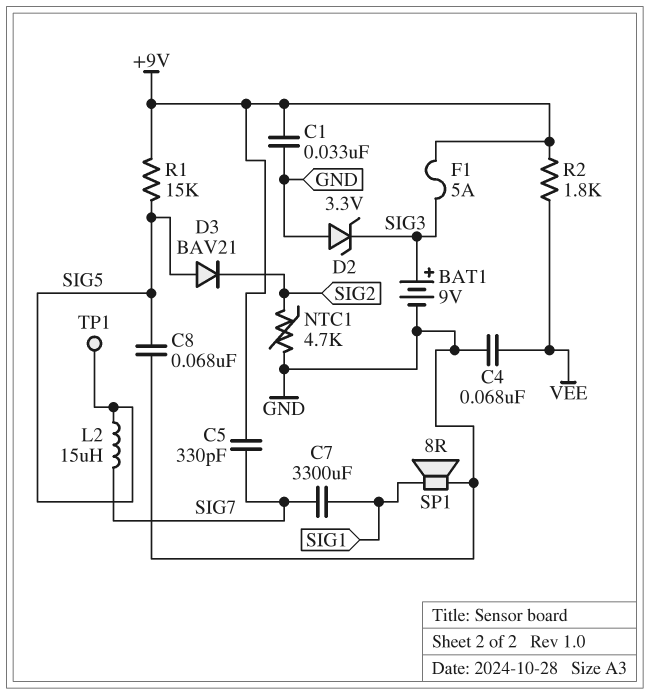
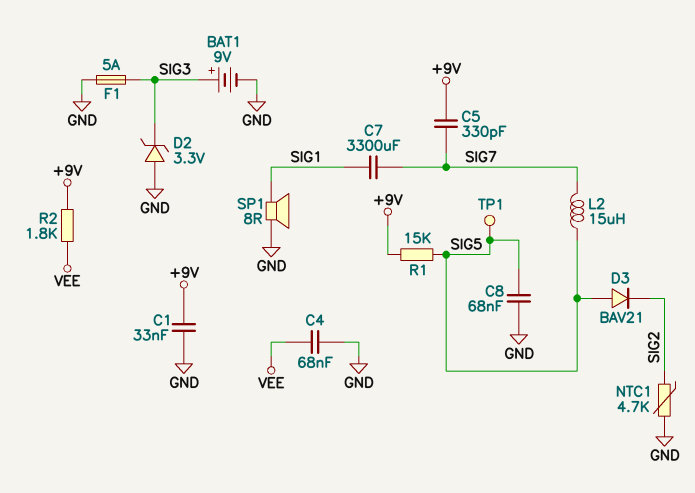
F1: 5A (+9V, SIG3) -> 5A (GND, SIG3)

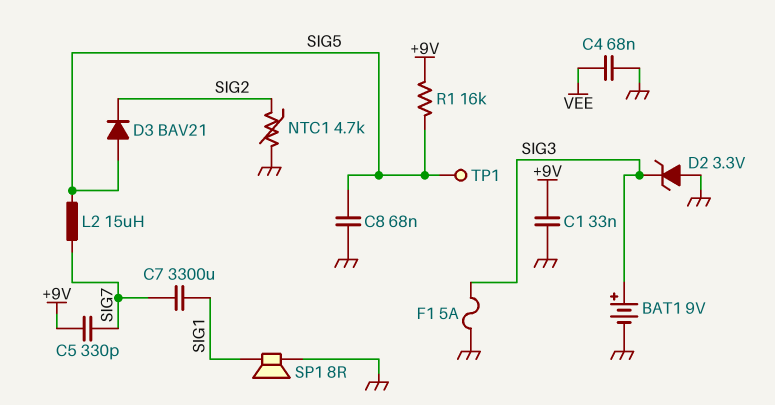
R1: 15k (+9V, SIG5) -> 16k (+9V, SIG5)
R2: 1.8k (+9V, VEE) -> none

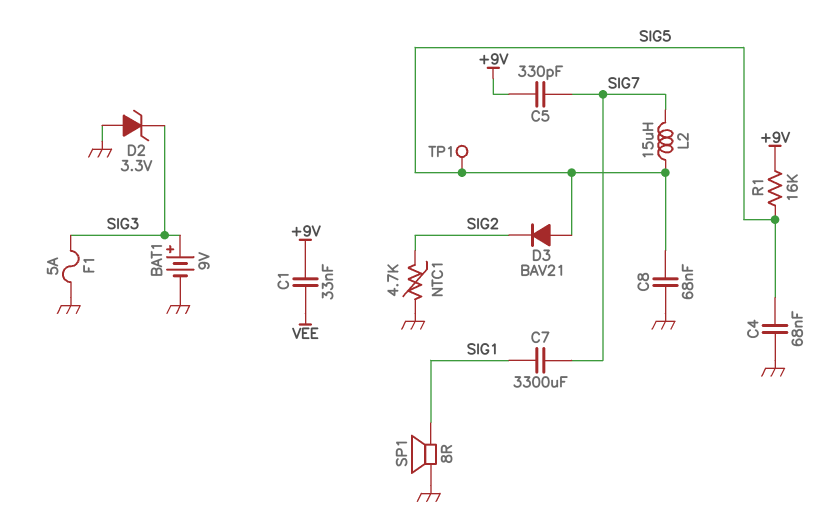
C1: 33nF (+9V, GND) -> 33nF (+9V, VEE)
C4: 68nF (GND, VEE) -> 68nF (GND, SIG5)

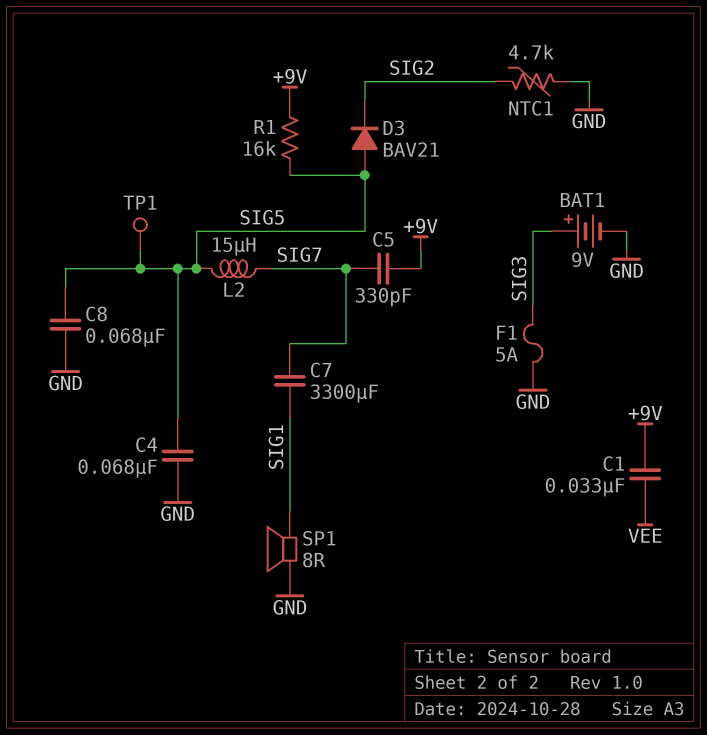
D2: zener 3.3V (A GND, K SIG3) -> none

